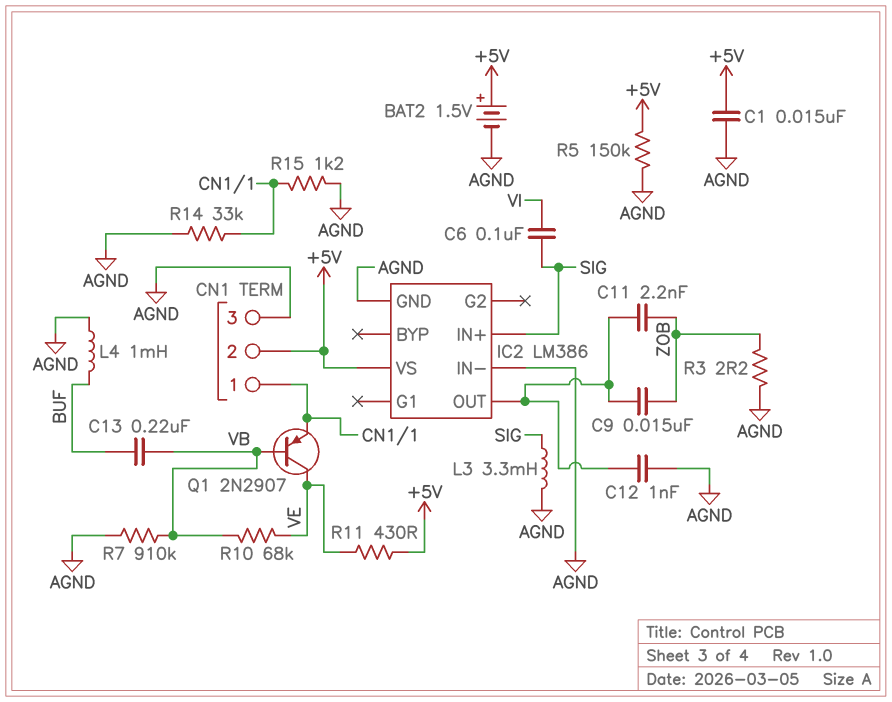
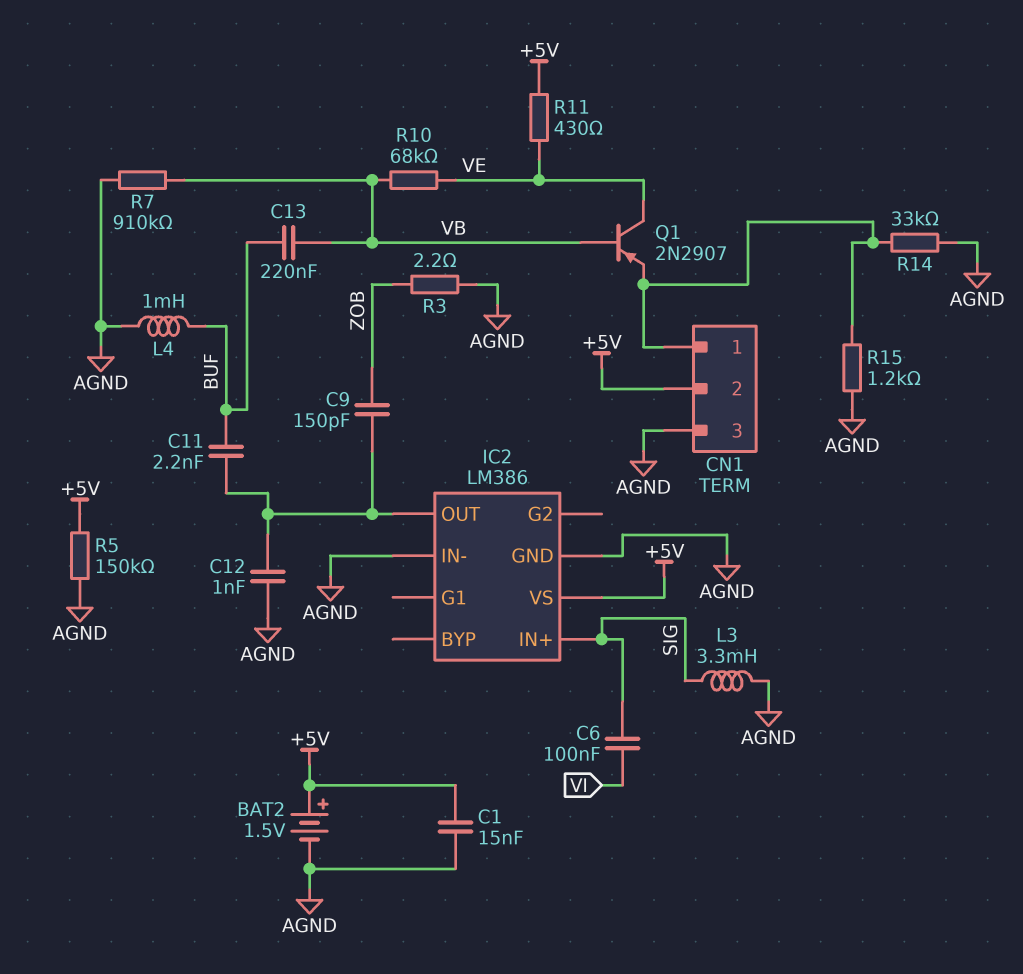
C9: 15nF (IC2/OUT, ZOB) -> 150pF (IC2/OUT, ZOB)
C11: 2.2nF (IC2/OUT, ZOB) -> 2.2nF (BUF, IC2/OUT)

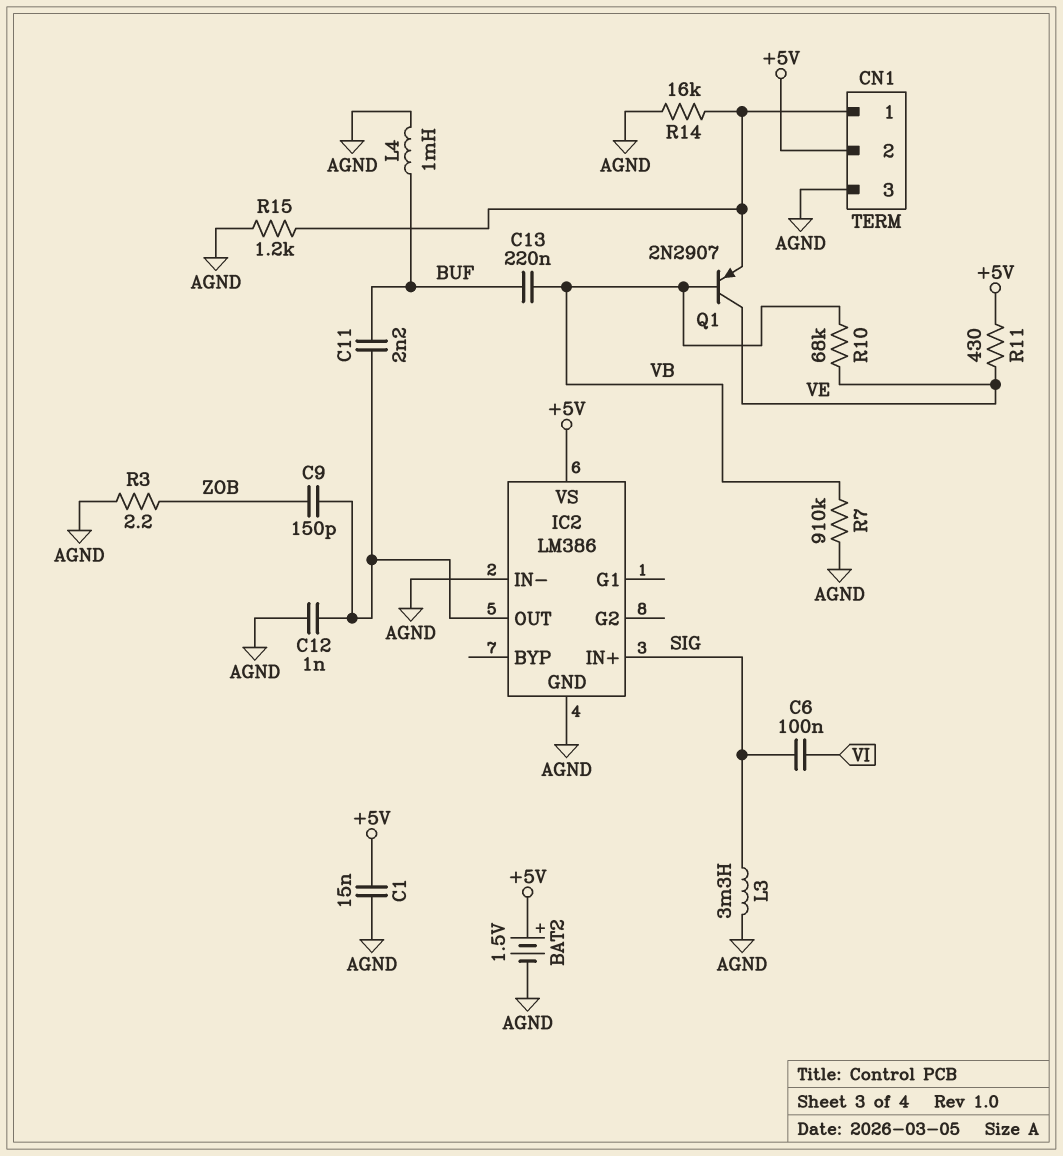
R5: 150k (+5V, AGND) -> none
R14: 33k (AGND, CN1/1) -> 16k (AGND, CN1/1)

